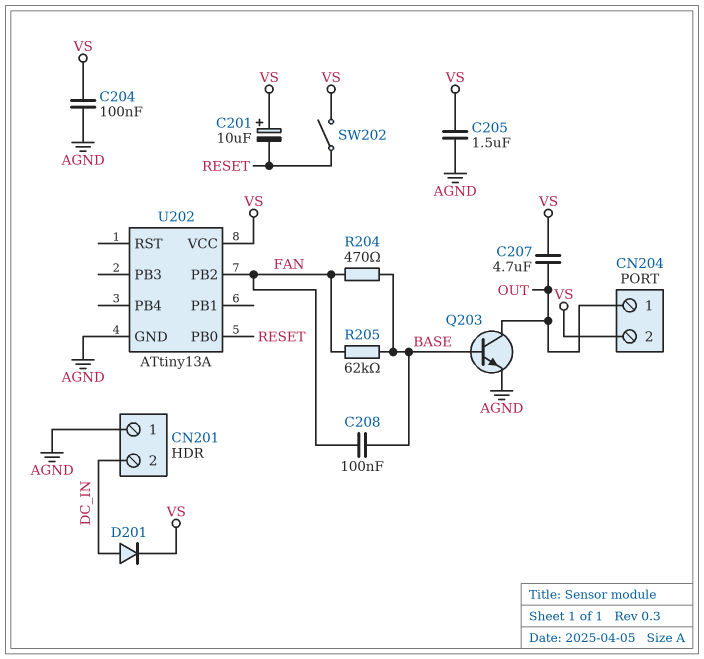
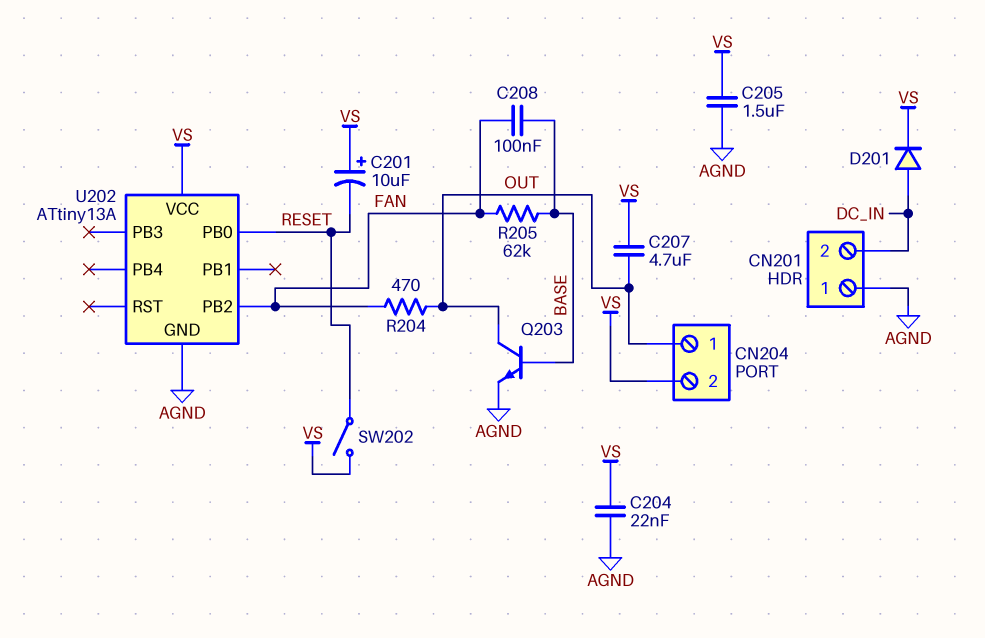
C204: 100nF (AGND, VS) -> 22nF (AGND, VS)
R204: 470 (BASE, FAN) -> 470 (FAN, OUT)

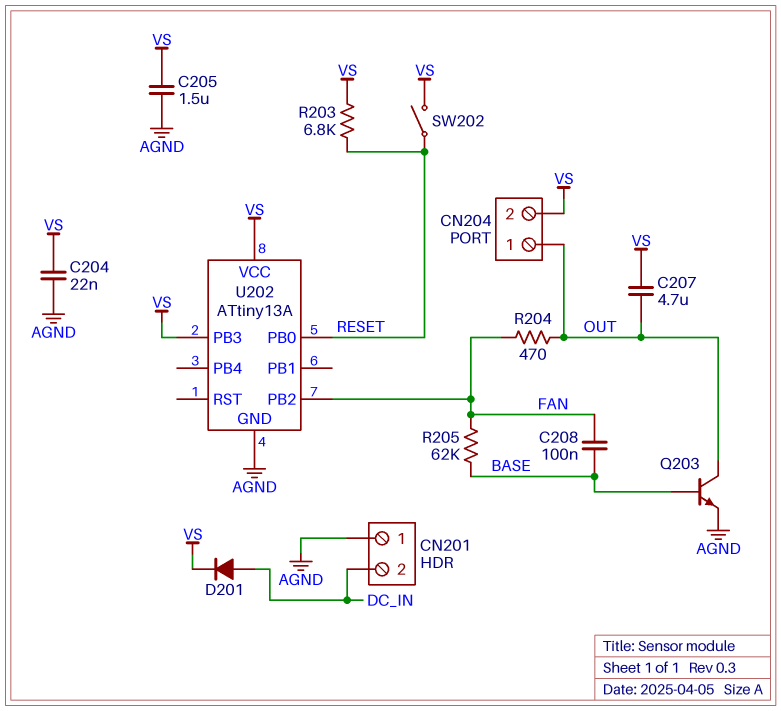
C201: 10uF (plus VS, minus RESET) -> none
R203: none -> 6.8k (RESET, VS)
U202 pin PB3: none -> VS

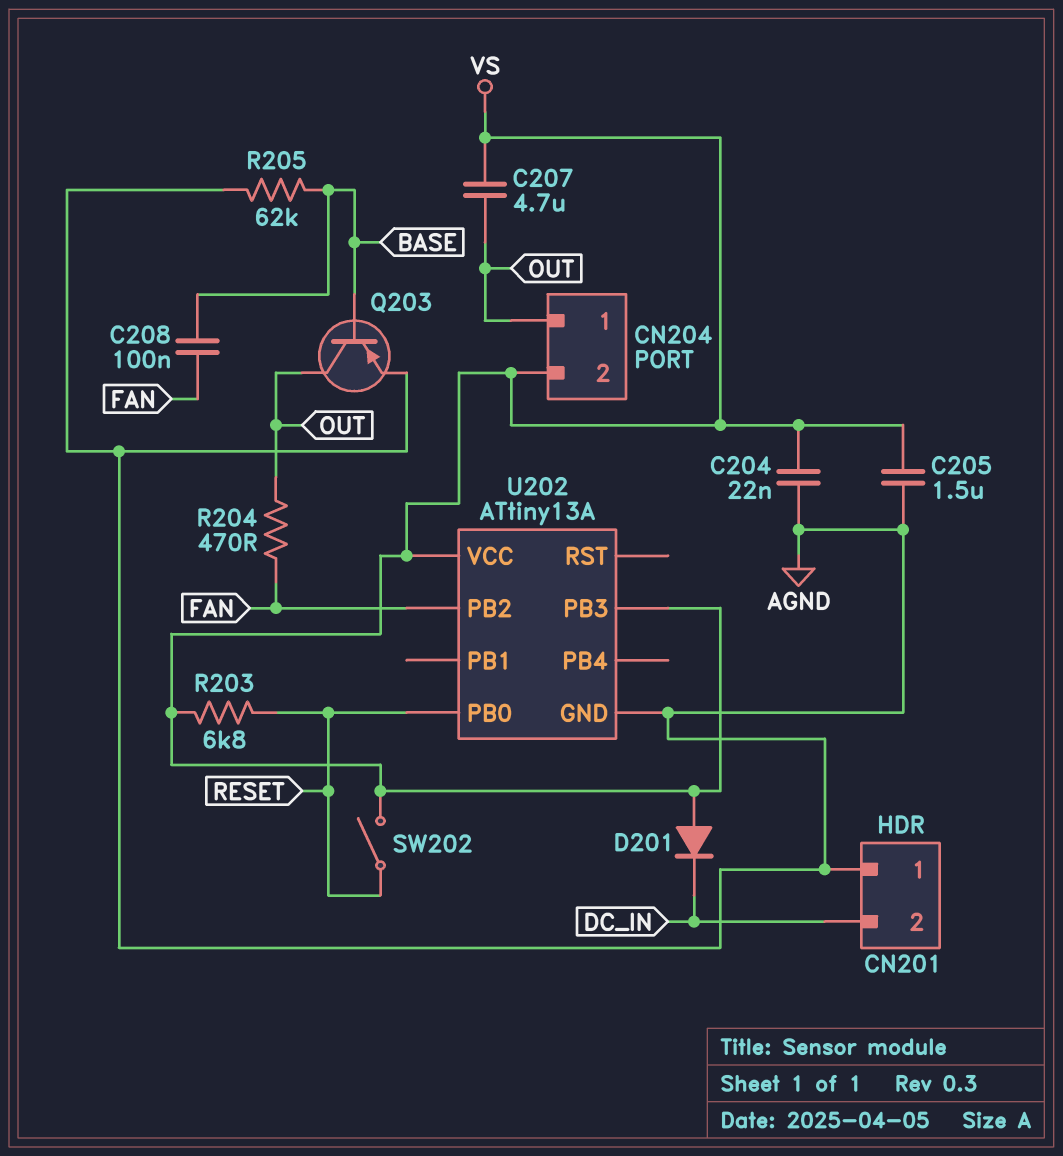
D201: diode (A DC_IN, K VS) -> diode (A VS, K DC_IN)
Q203: NPN (B BASE, C OUT, E AGND) -> PNP (B BASE, C OUT, E AGND)
R205: 62k (BASE, FAN) -> 62k (AGND, BASE)

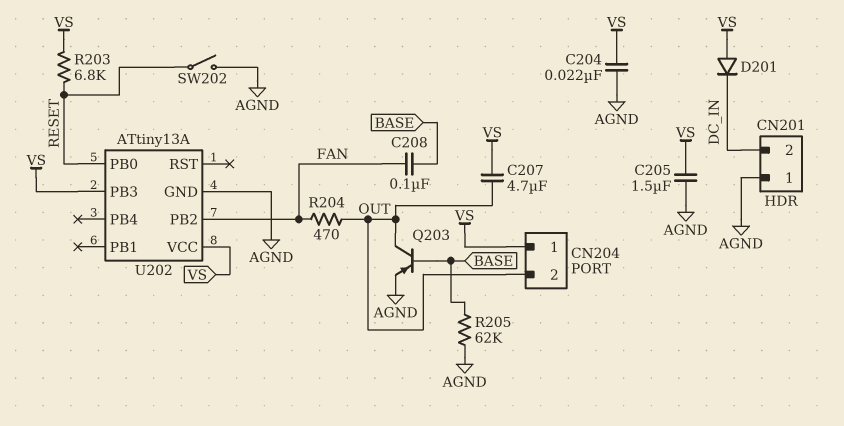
CN204 pin 1: OUT -> VS
CN204 pin 2: VS -> OUT
SW202: switch (RESET, VS) -> switch (AGND, RESET)

